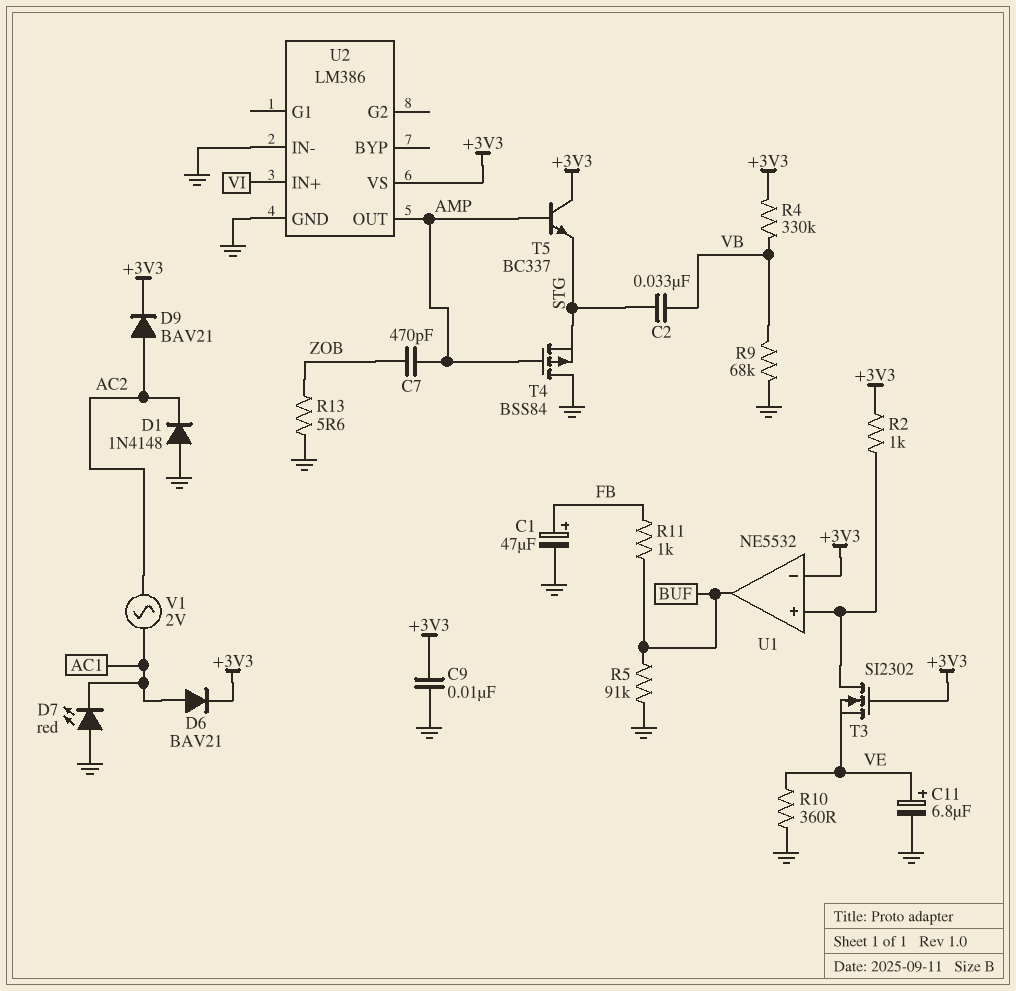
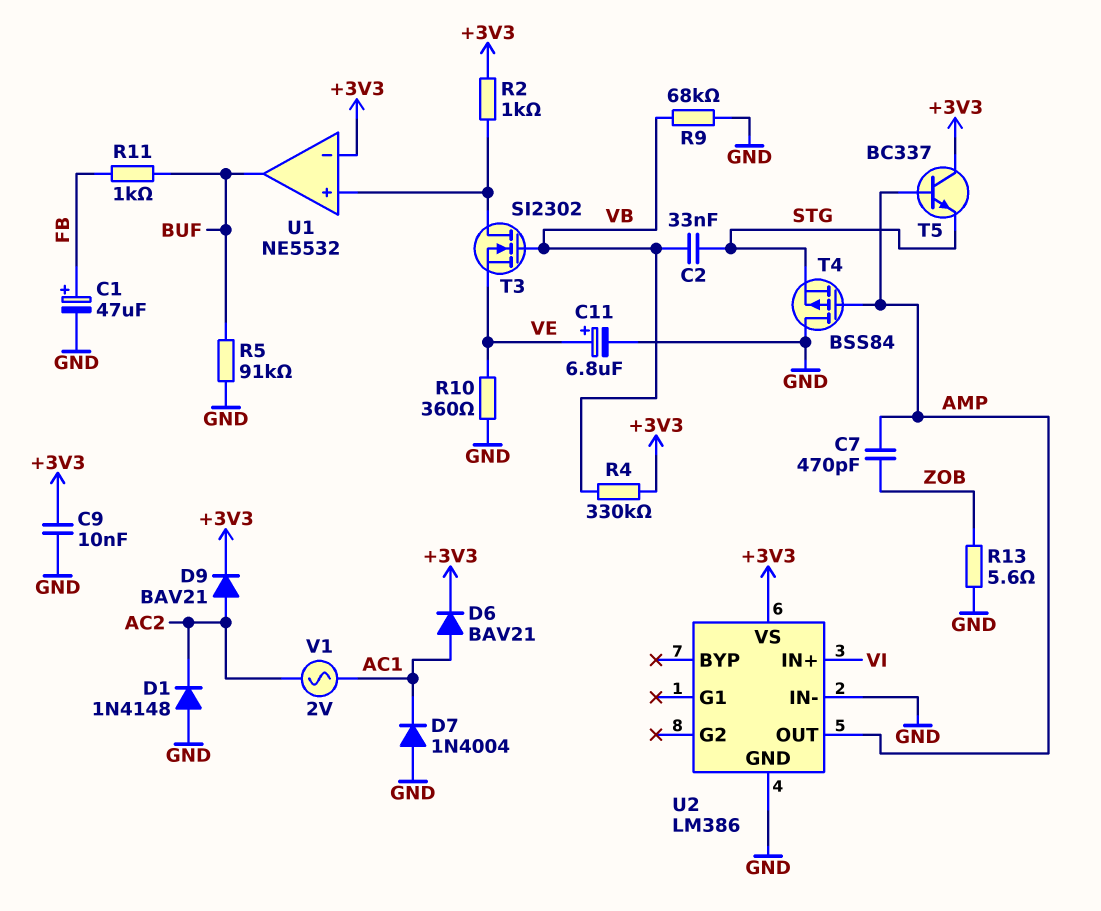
D7: LED red (A GND, K AC1) -> diode 1N4004 (A GND, K AC1)
T3: NMOS SI2302 (G +3V3, D U1/in+, S VE) -> NMOS SI2302 (G VB, D U1/in+, S VE)

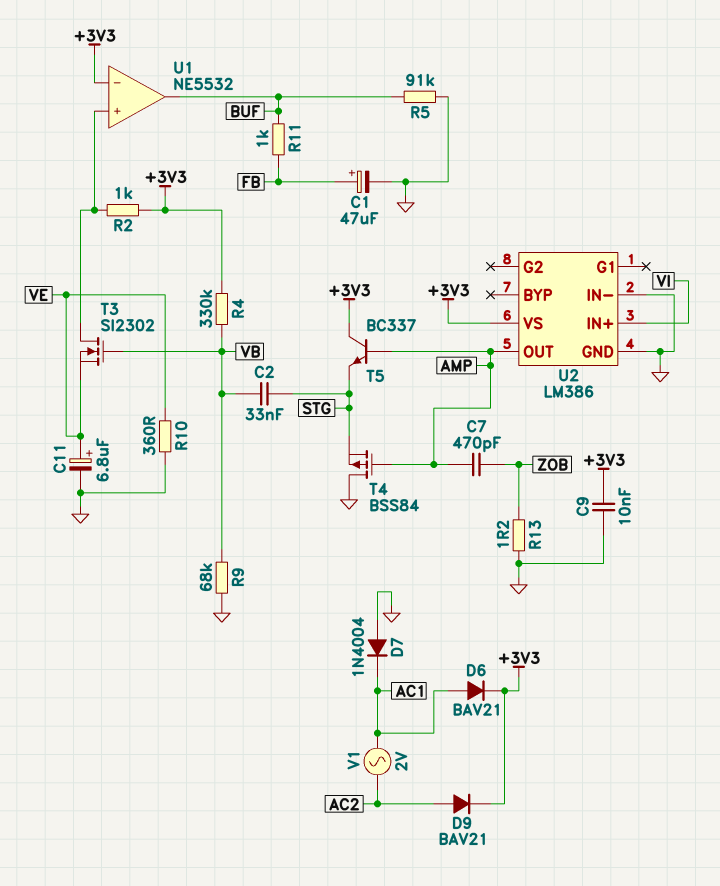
D1: diode 1N4148 (A GND, K AC2) -> none
R13: 5.6 (GND, ZOB) -> 1.2 (GND, ZOB)

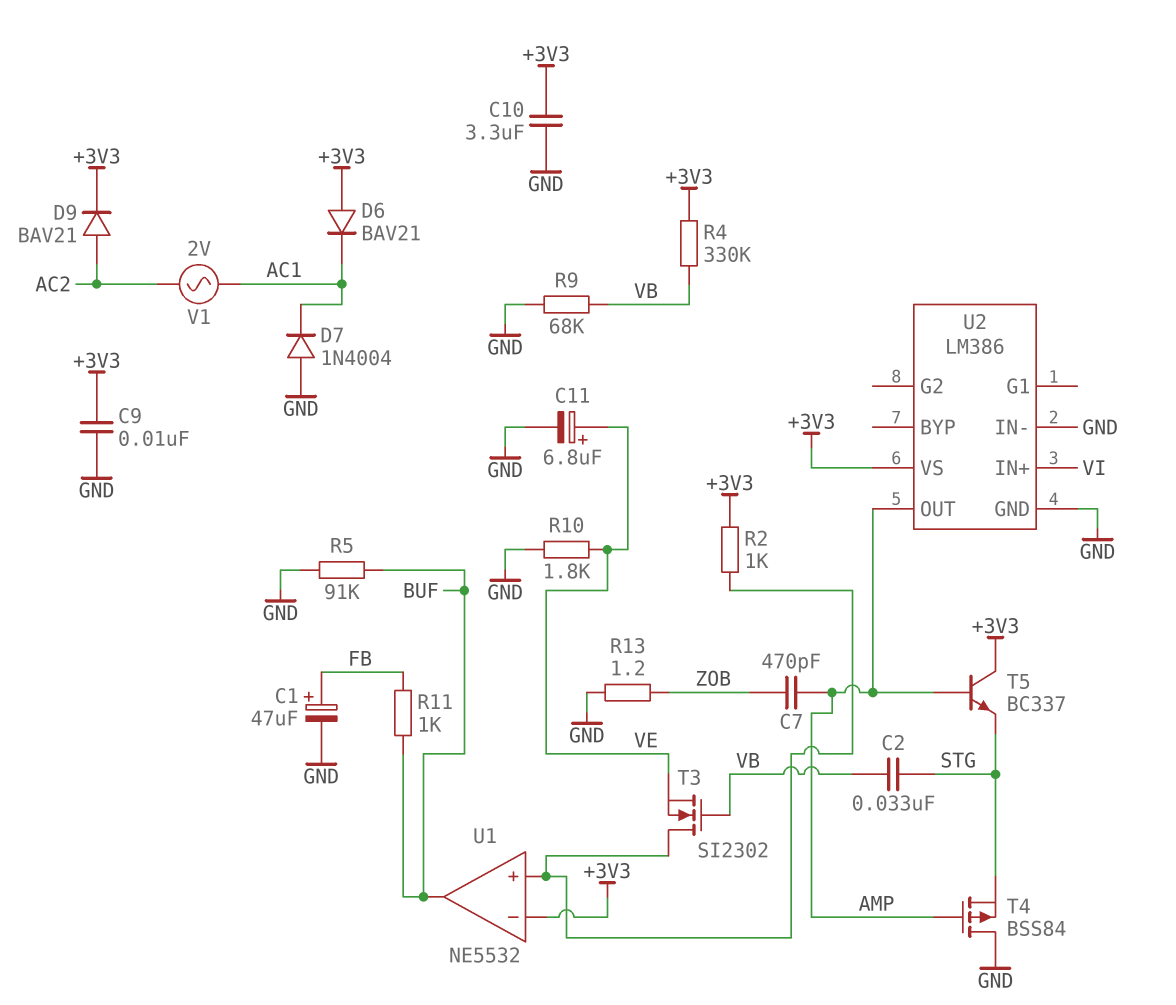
C10: none -> 3.3uF (+3V3, GND)
D6: diode BAV21 (A AC1, K +3V3) -> diode BAV21 (A +3V3, K AC1)
R10: 360 (GND, VE) -> 1.8k (GND, VE)

